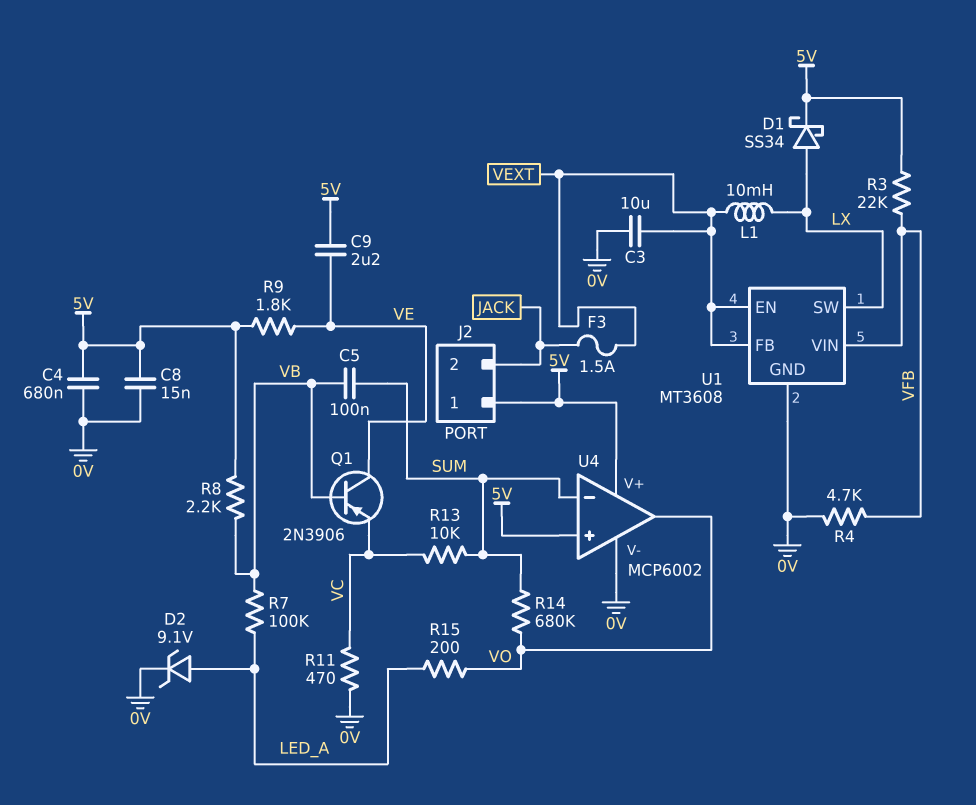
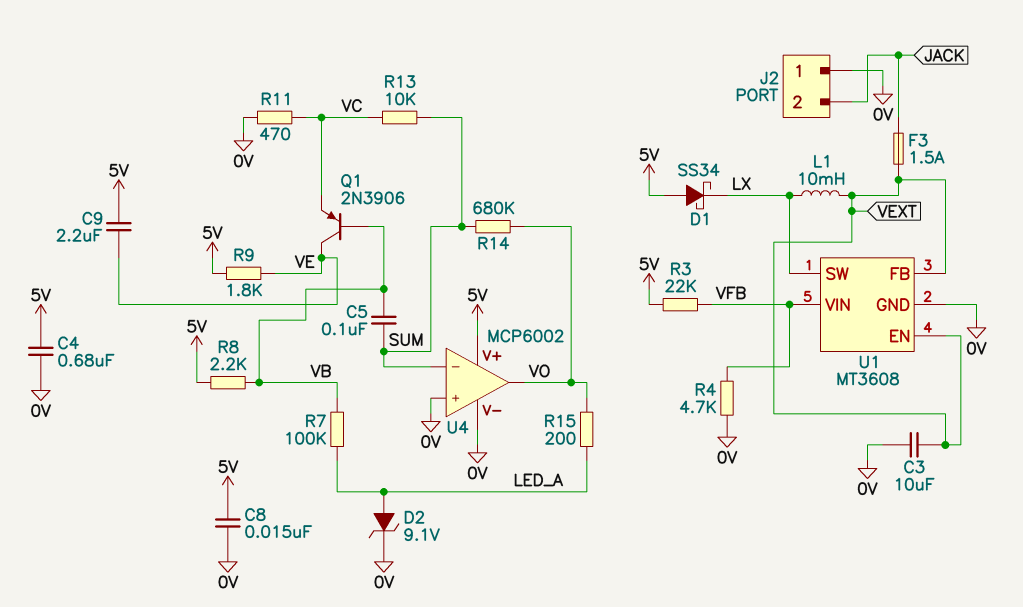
D1: schottky SS34 (A LX, K 5V) -> schottky SS34 (A 5V, K LX)
J2 pin 1: 5V -> 0V
U4 pin in+: 5V -> 0V

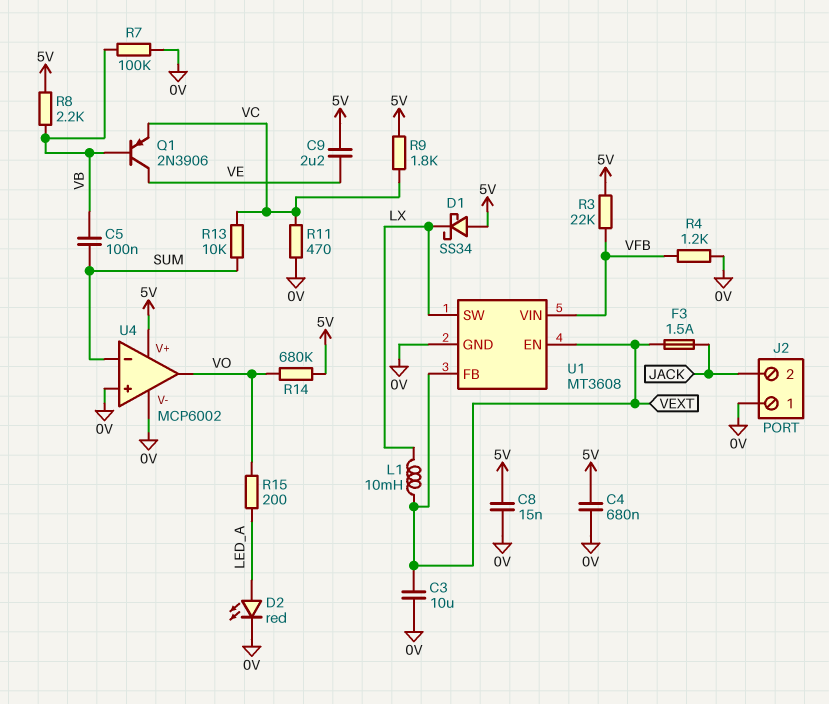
D2: zener 9.1V (A LED_A, K 0V) -> LED red (A LED_A, K 0V)
R4: 4.7k (0V, VFB) -> 1.2k (0V, VFB)
R7: 100k (LED_A, VB) -> 100k (0V, VB)
R9: 1.8k (5V, VE) -> 1.8k (5V, VC)
R14: 680k (SUM, VO) -> 680k (5V, VO)

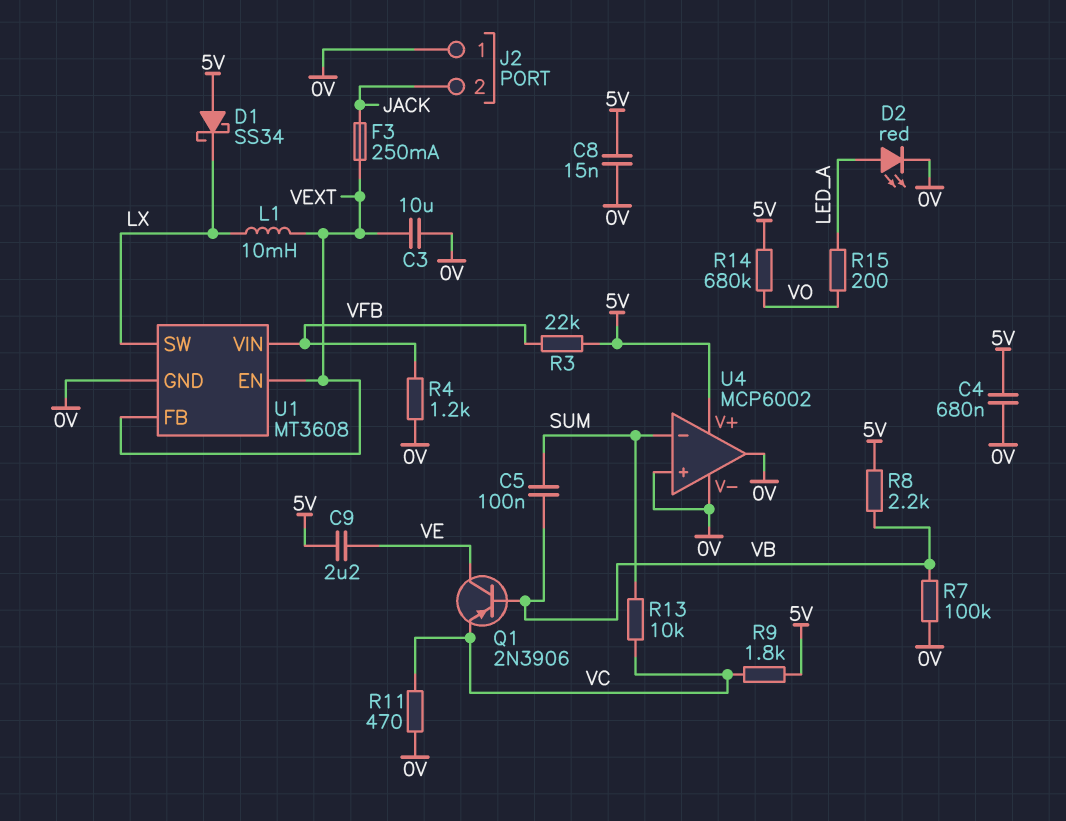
F3: 1.5A (JACK, VEXT) -> 250mA (JACK, VEXT)
U4 pin out: VO -> 0V

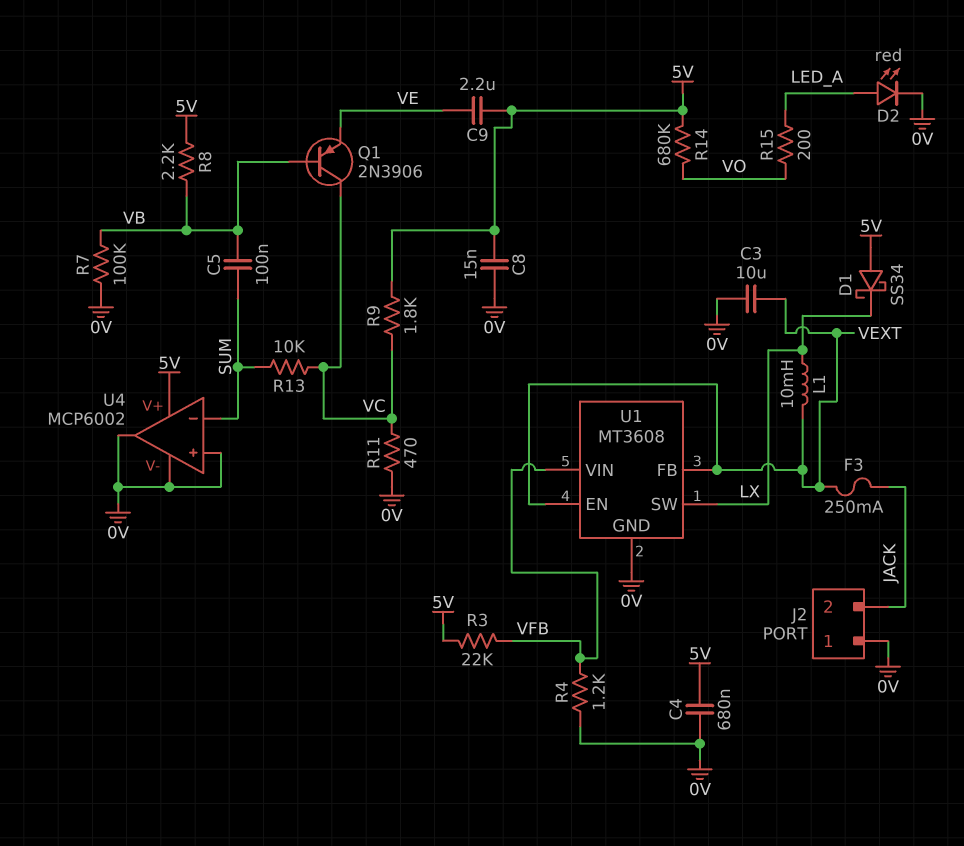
Q1: PNP 2N3906 (B VB, C VE, E VC) -> PNP 2N3906 (B VB, C VC, E VE)

